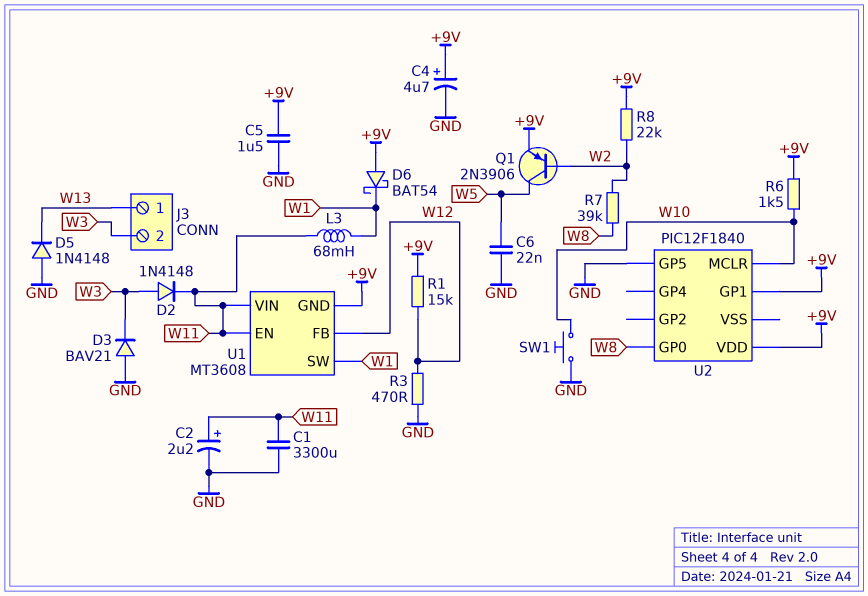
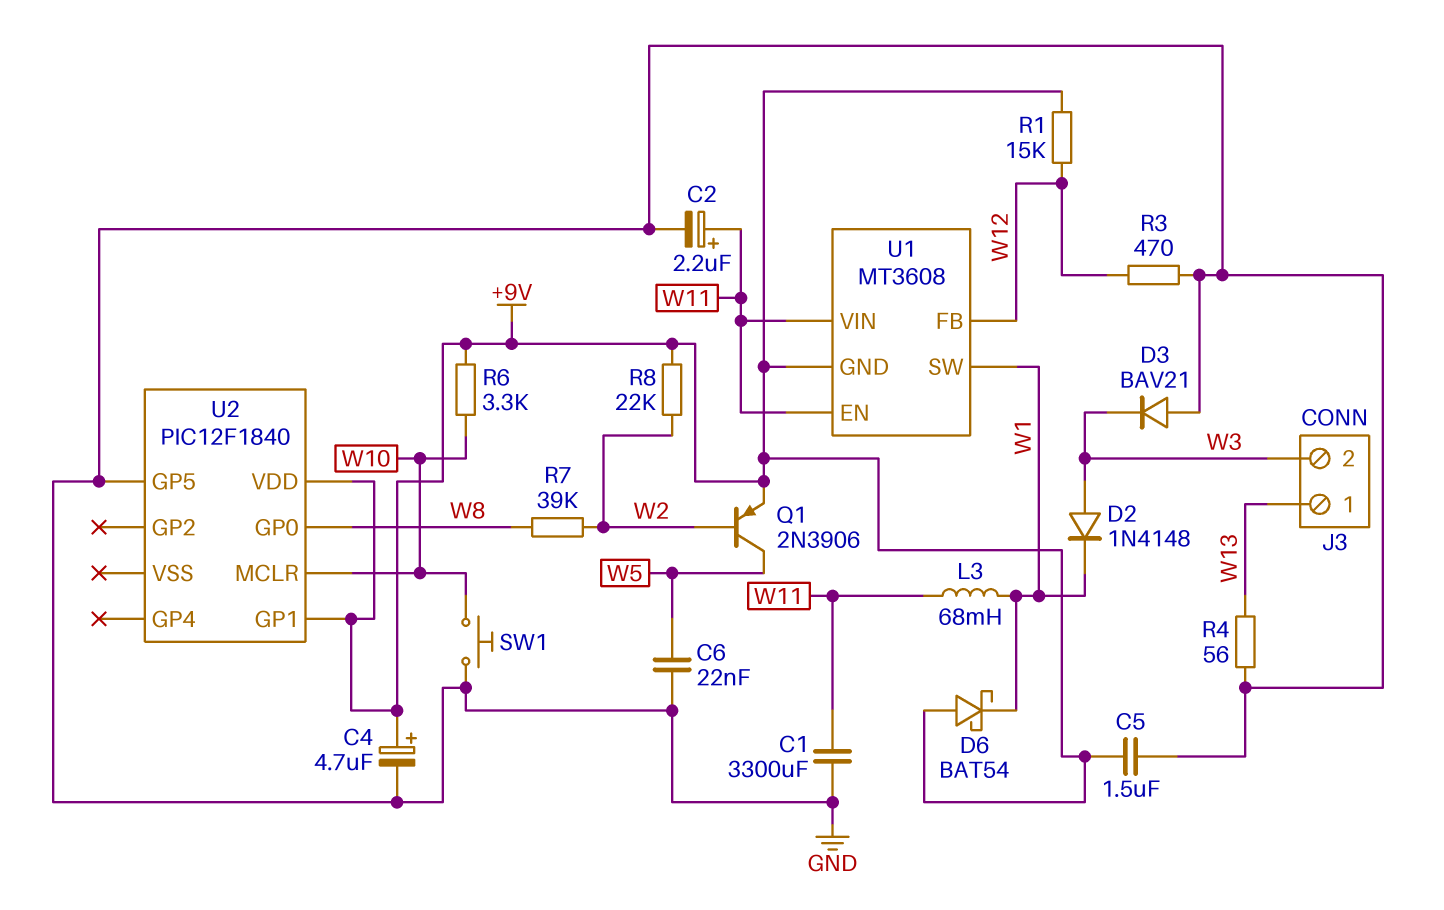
D2: diode 1N4148 (A W3, K W11) -> diode 1N4148 (A W3, K W1)
D5: diode 1N4148 (A GND, K W13) -> none
R4: none -> 56 (GND, W13)
R6: 1.5k (+9V, W10) -> 3.3k (+9V, W10)

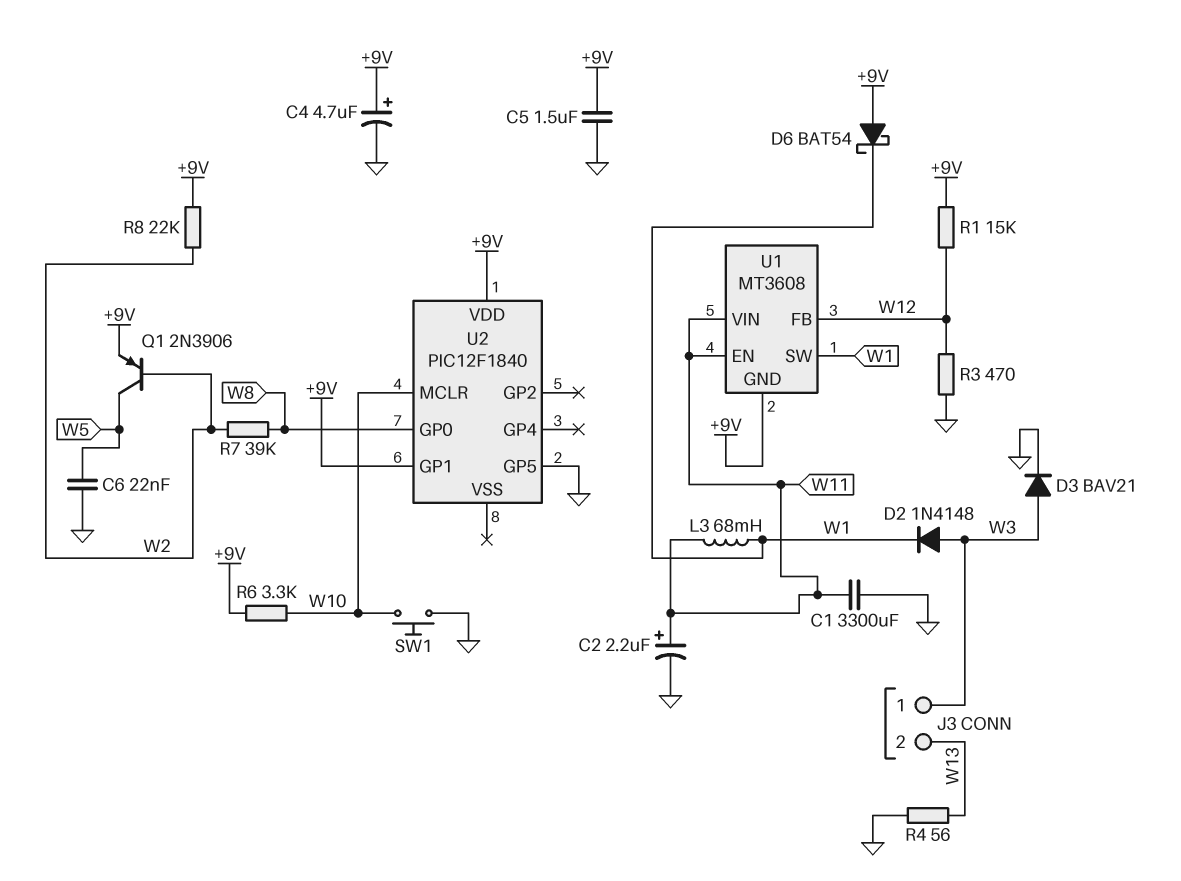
D3: diode BAV21 (A GND, K W3) -> diode BAV21 (A W3, K GND)
J3 pin 1: W13 -> W3
J3 pin 2: W3 -> W13

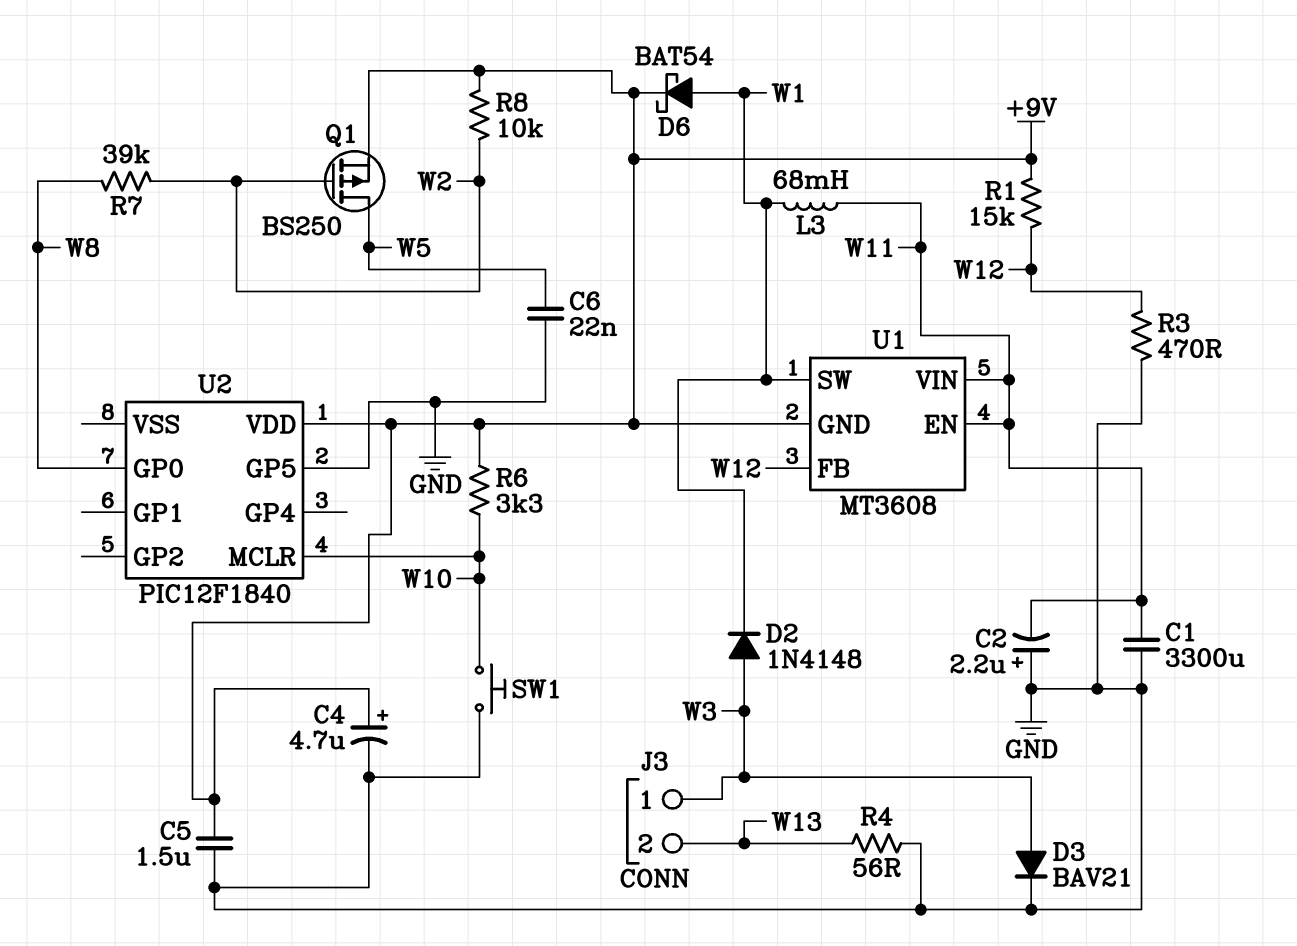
C2: 2.2uF (plus W11, minus GND) -> 2.2uF (plus GND, minus W11)
D6: schottky BAT54 (A +9V, K W1) -> schottky BAT54 (A W1, K +9V)
Q1: PNP 2N3906 (B W2, C W5, E +9V) -> PMOS BS250 (G W2, D W5, S +9V)
R8: 22k (+9V, W2) -> 10k (+9V, W2)
U2 pin GP1: +9V -> none

